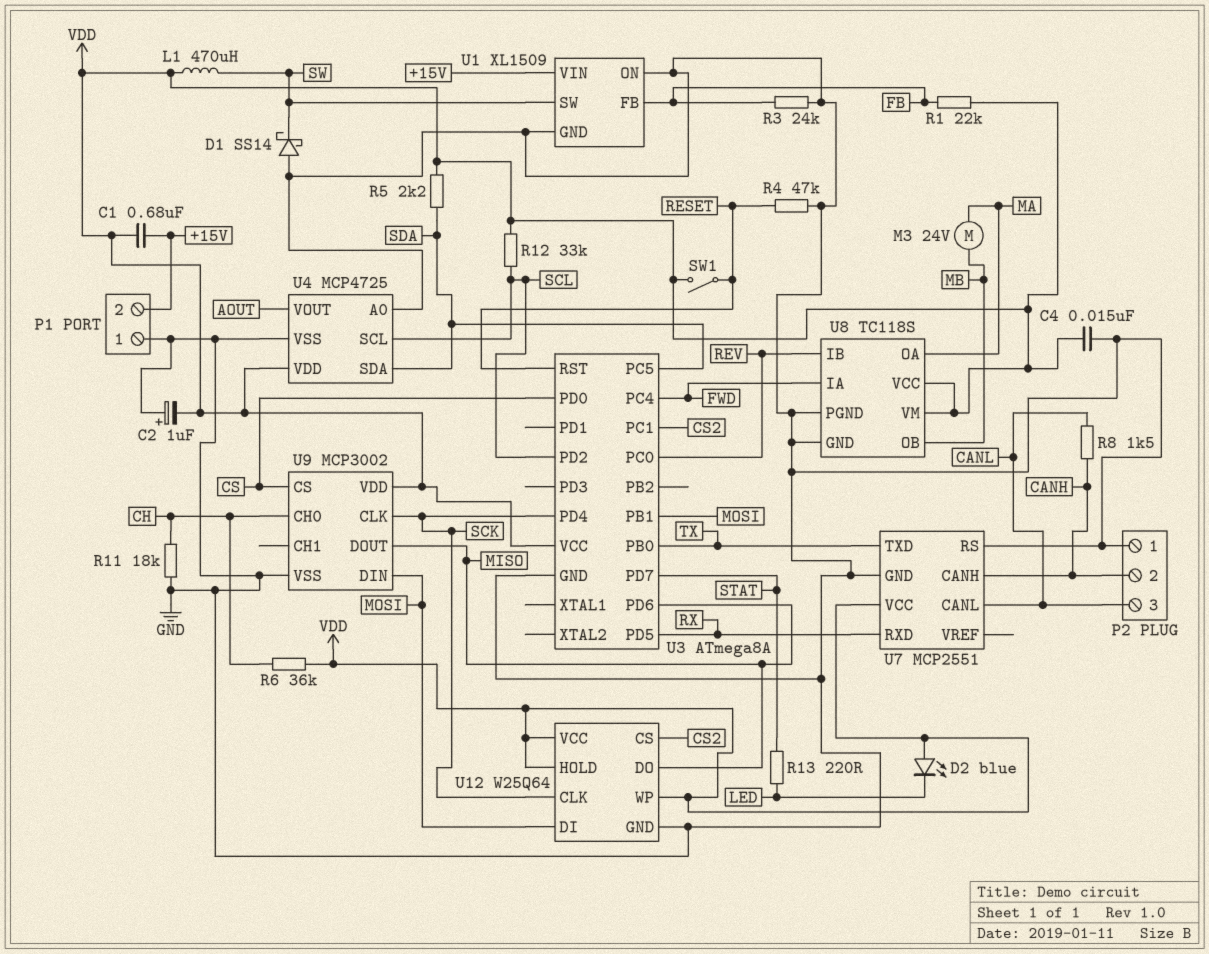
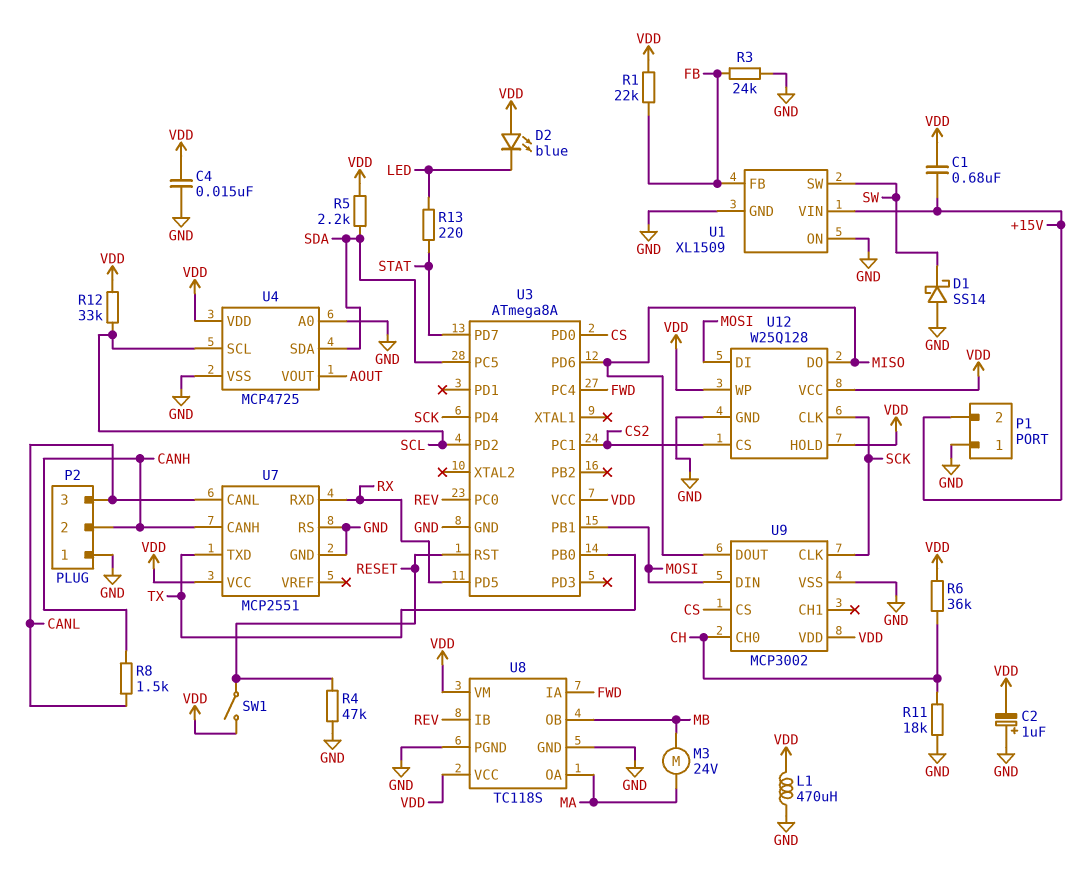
L1: 470uH (SW, VDD) -> 470uH (GND, VDD)
U12: W25Q64 -> W25Q128

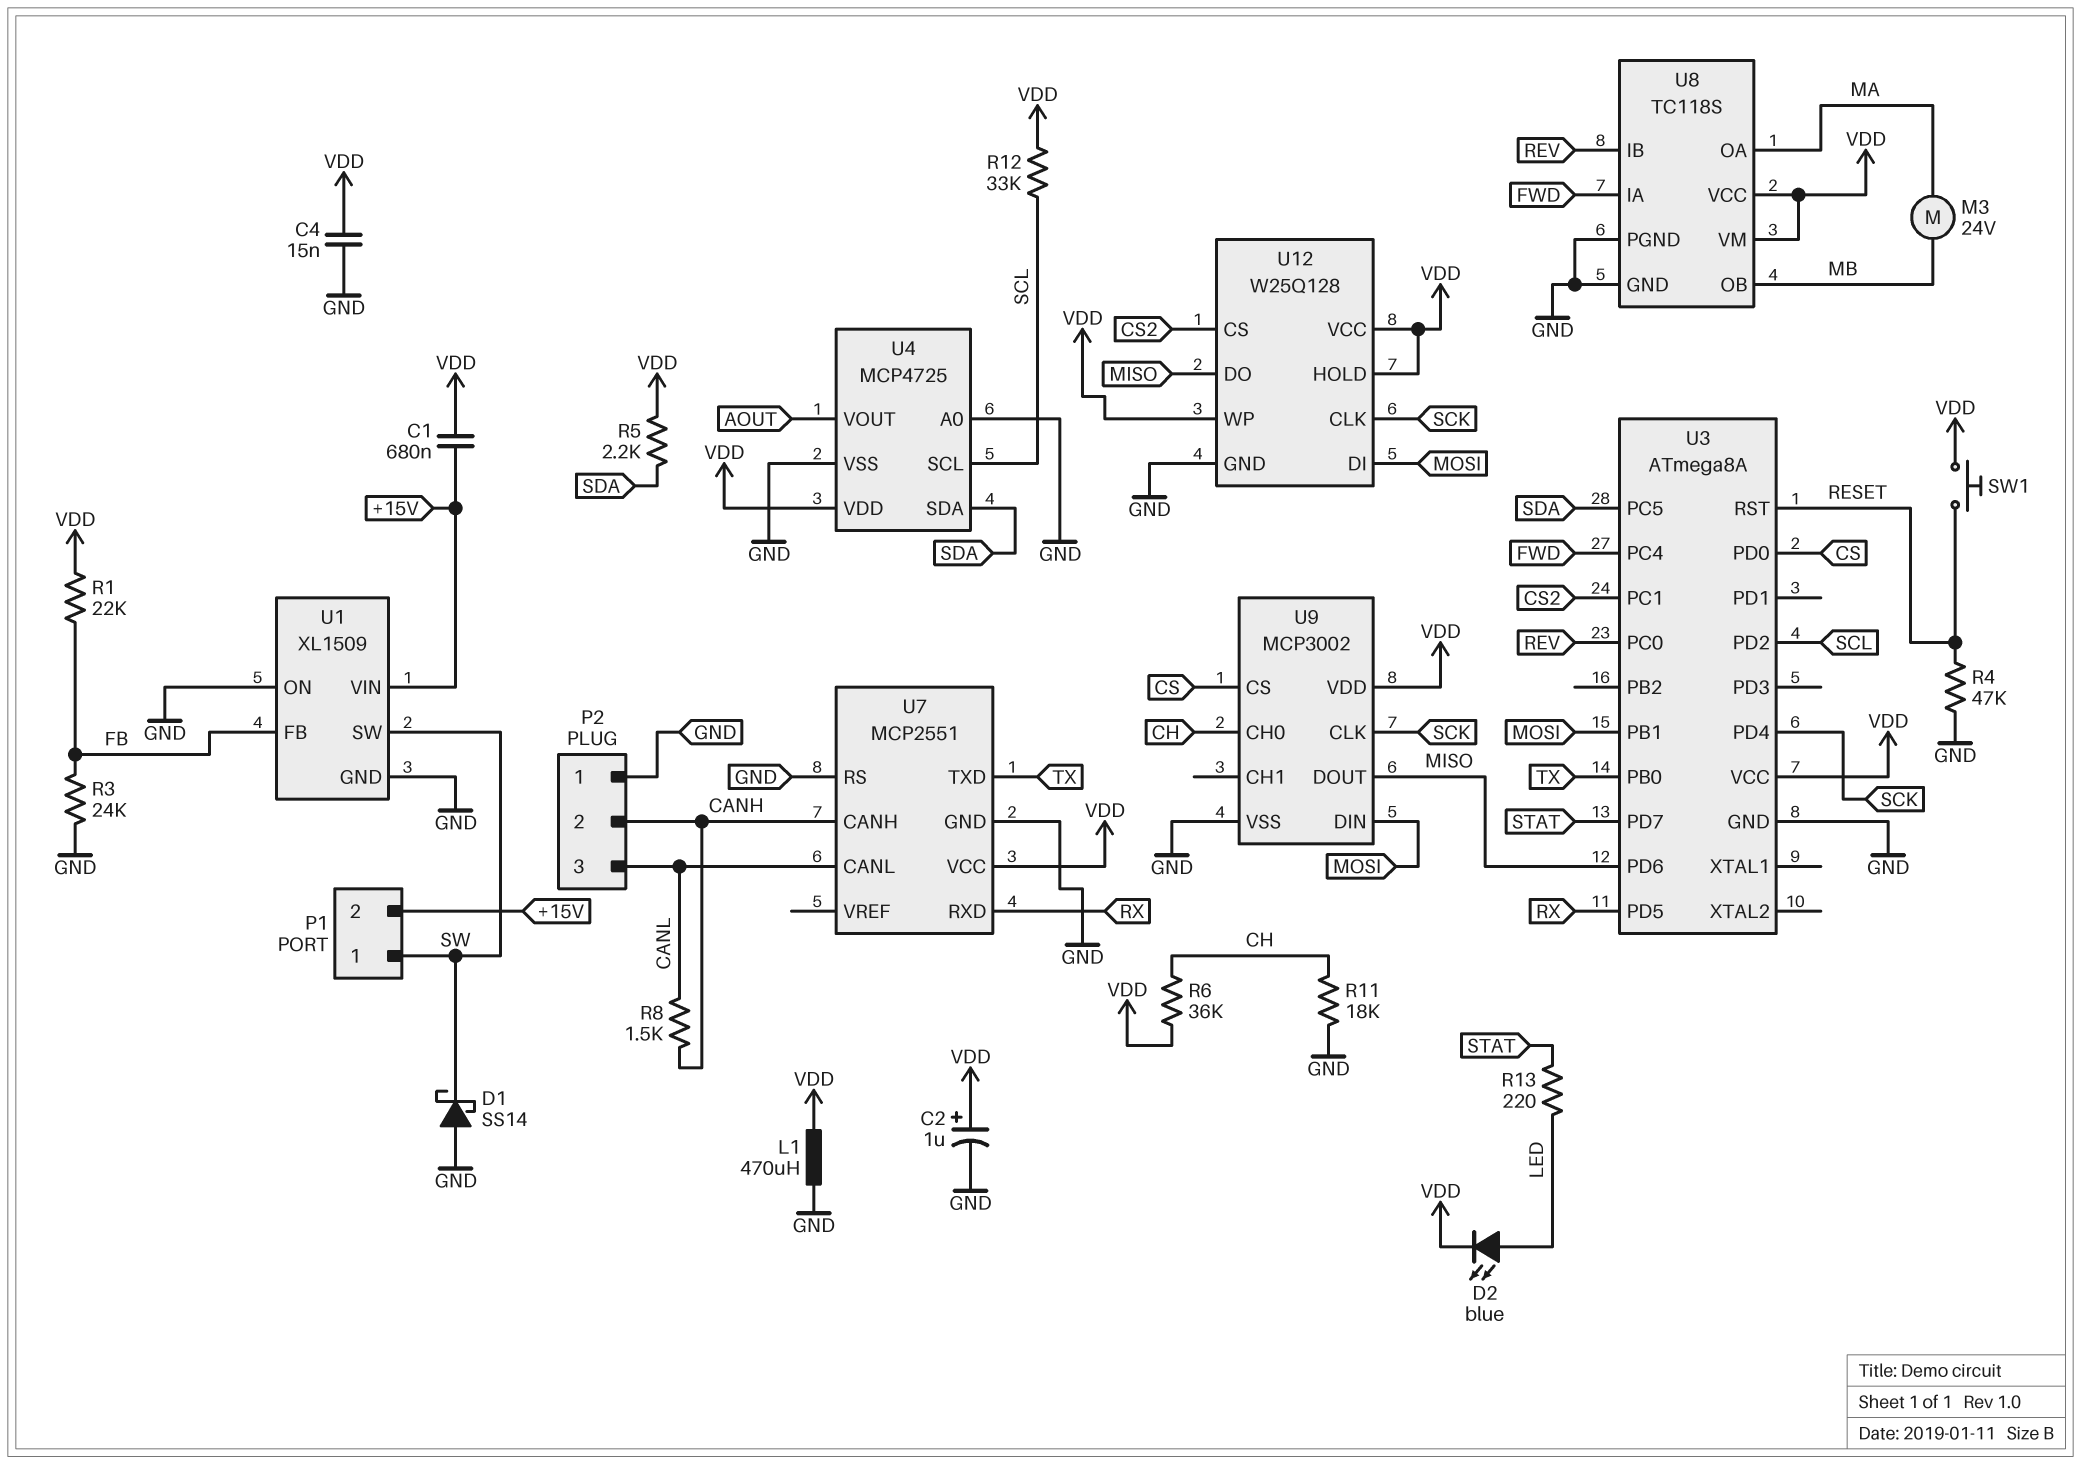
C2: 1uF (plus GND, minus VDD) -> 1uF (plus VDD, minus GND)
D2: LED blue (A VDD, K LED) -> LED blue (A LED, K VDD)
P1 pin 1: GND -> SW
SW1: switch (RESET, VDD) -> button (RESET, VDD)

